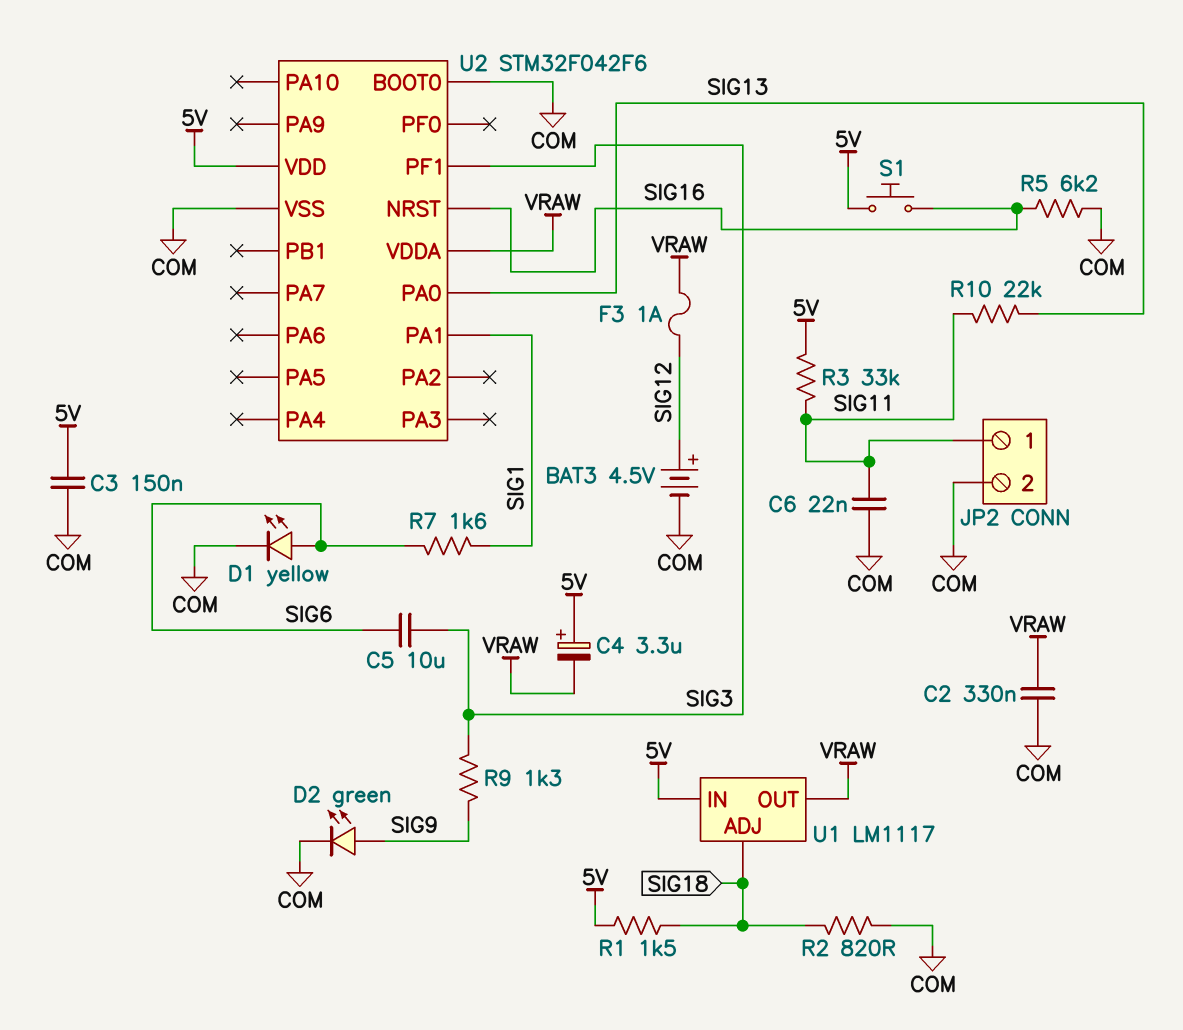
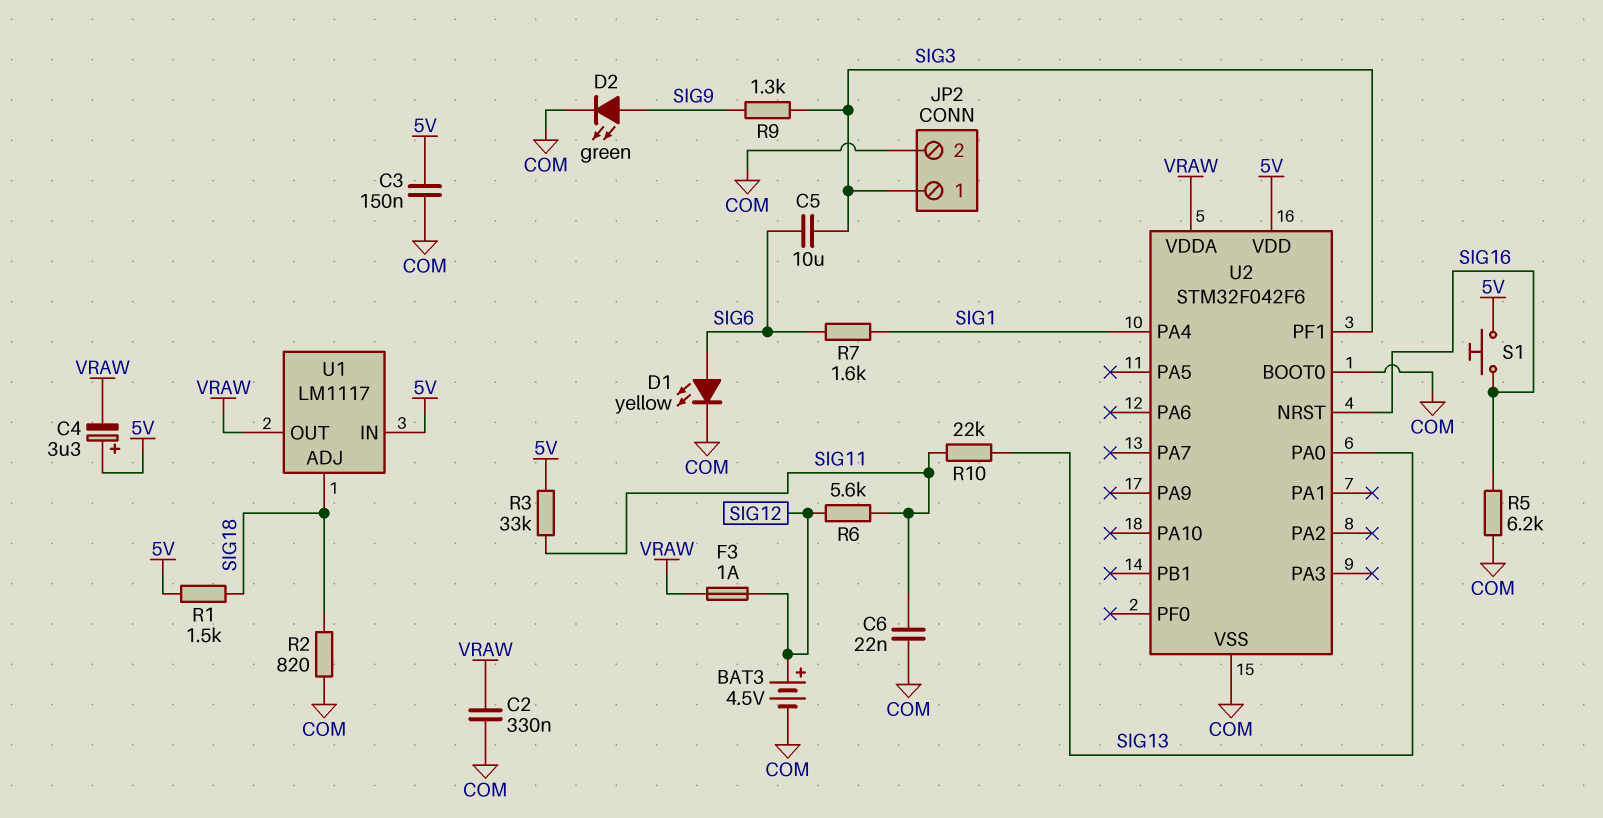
JP2 pin 1: SIG11 -> SIG3
R6: none -> 5.6k (SIG11, SIG12)
U2 pin PA1: SIG1 -> none
U2 pin PA4: none -> SIG1

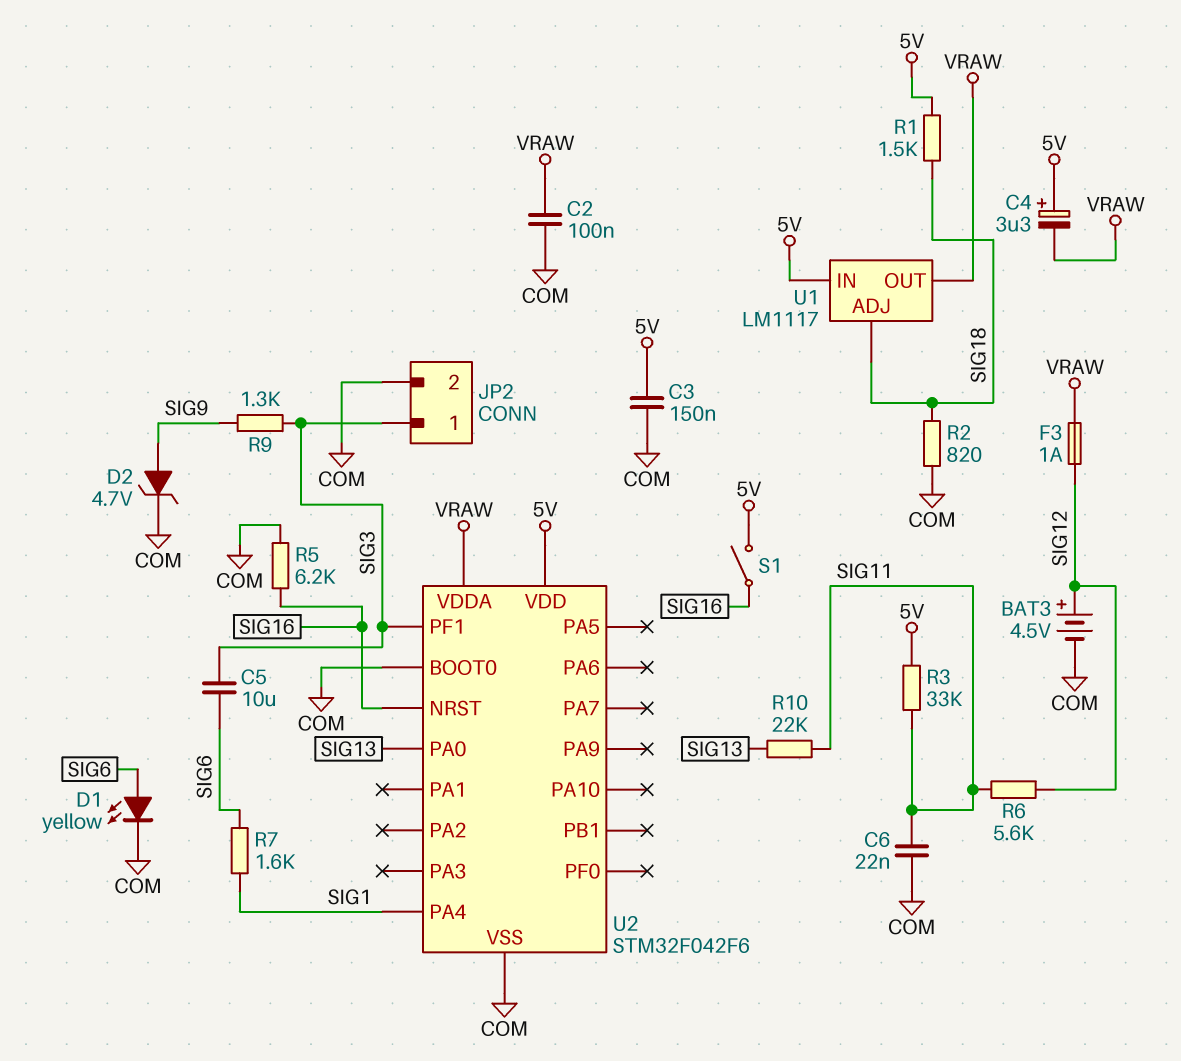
C2: 330nF (COM, VRAW) -> 100nF (COM, VRAW)
D2: LED green (A SIG9, K COM) -> zener 4.7V (A SIG9, K COM)
S1: button (5V, SIG16) -> switch (5V, SIG16)

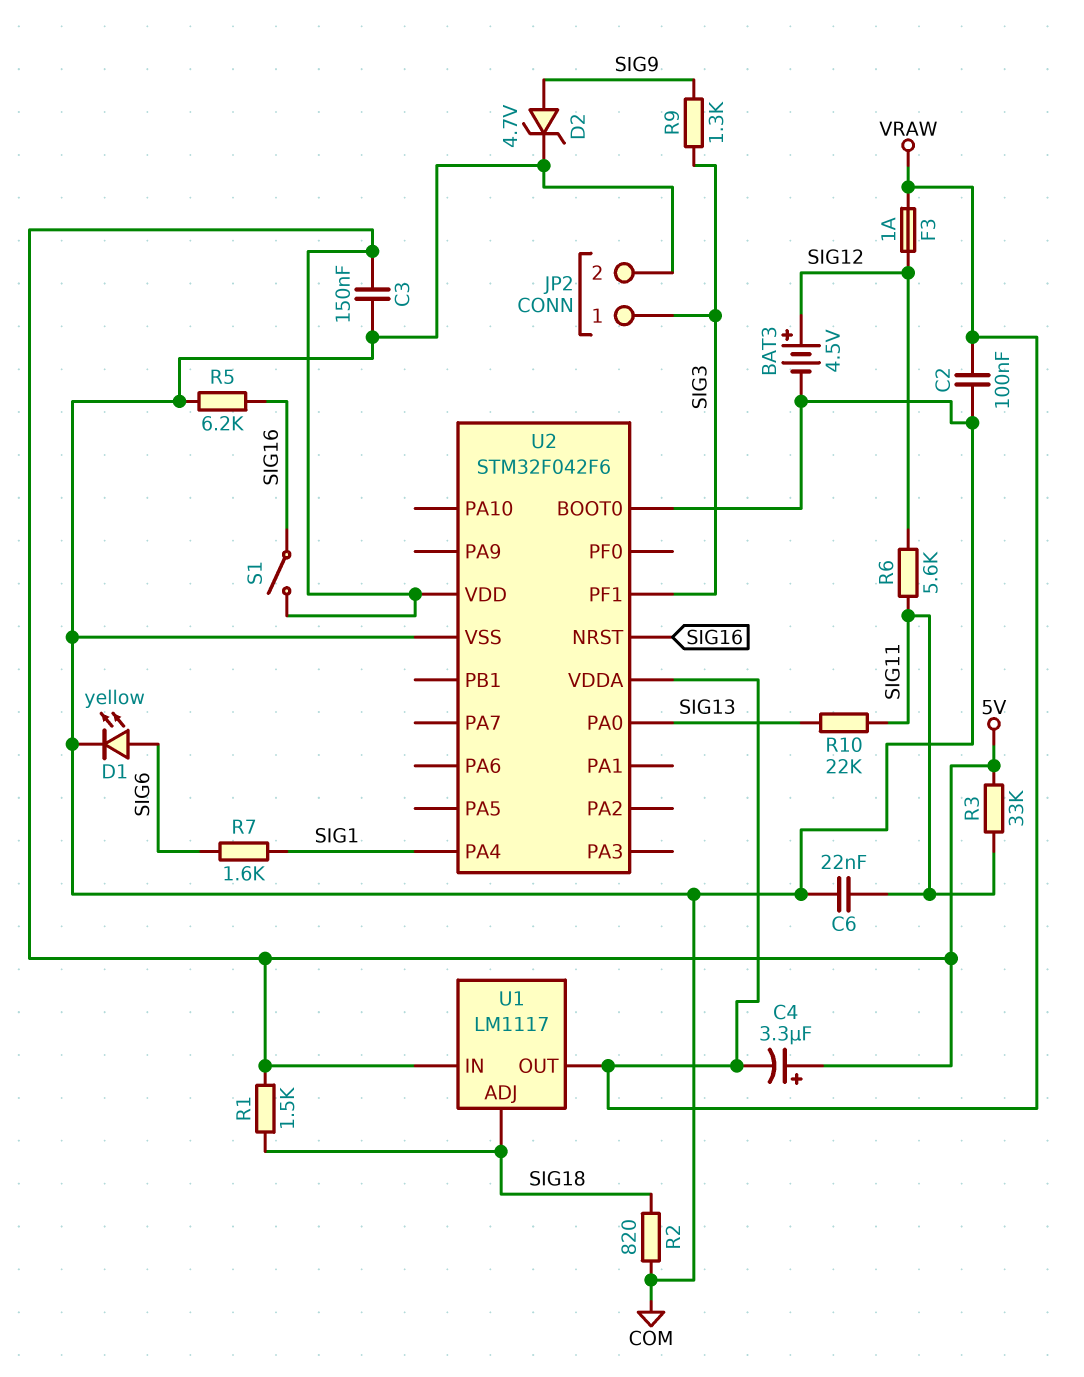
C5: 10uF (SIG3, SIG6) -> none

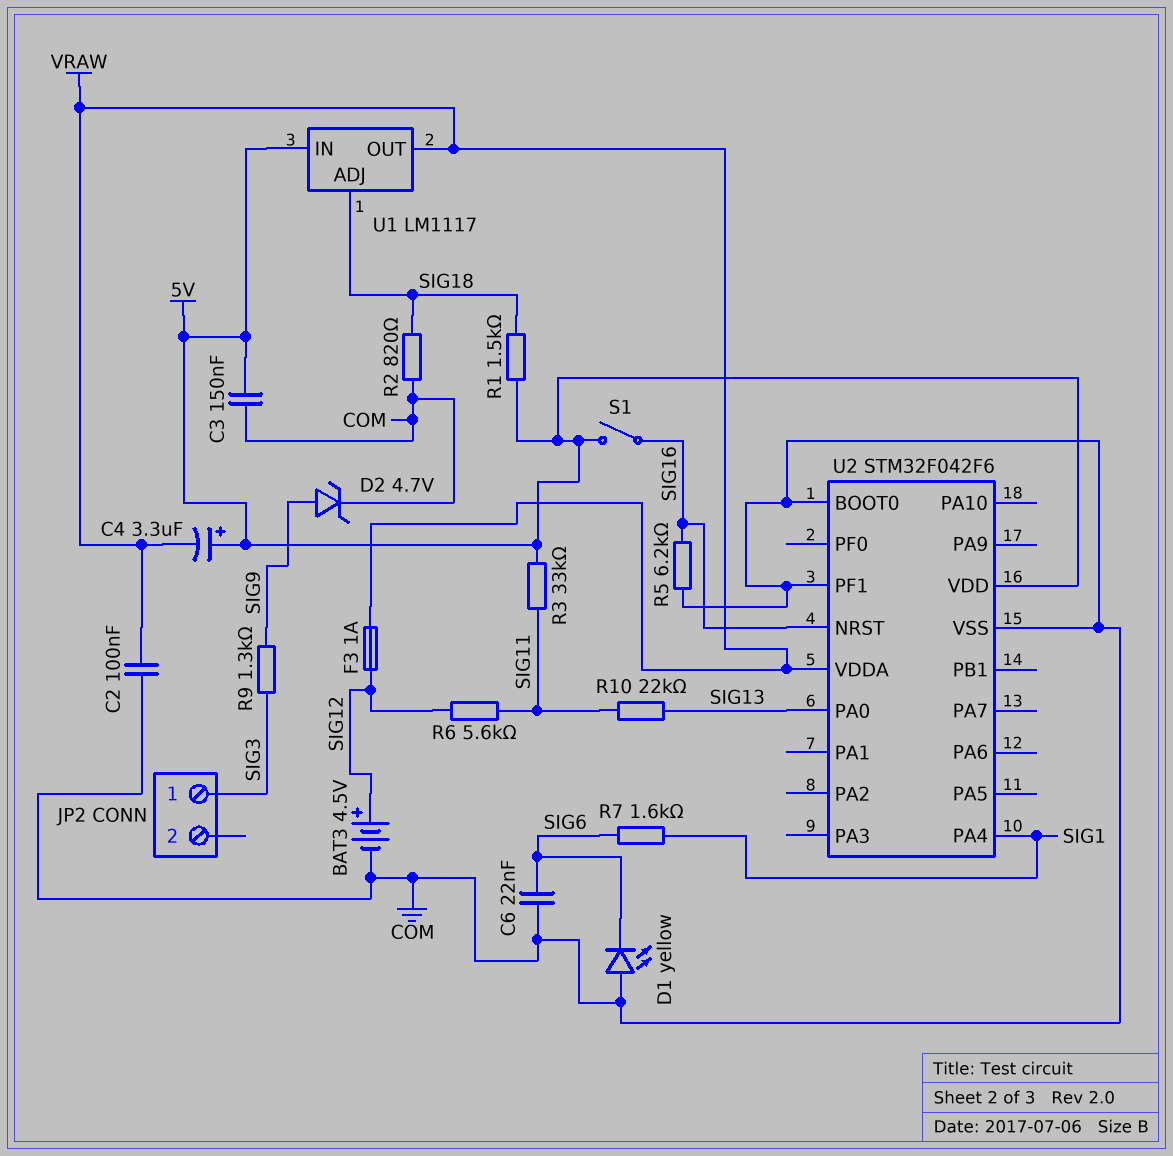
C6: 22nF (COM, SIG11) -> 22nF (COM, SIG6)
D1: LED yellow (A SIG6, K COM) -> LED yellow (A COM, K SIG6)
JP2 pin 2: COM -> none
U2 pin PF1: SIG3 -> COM

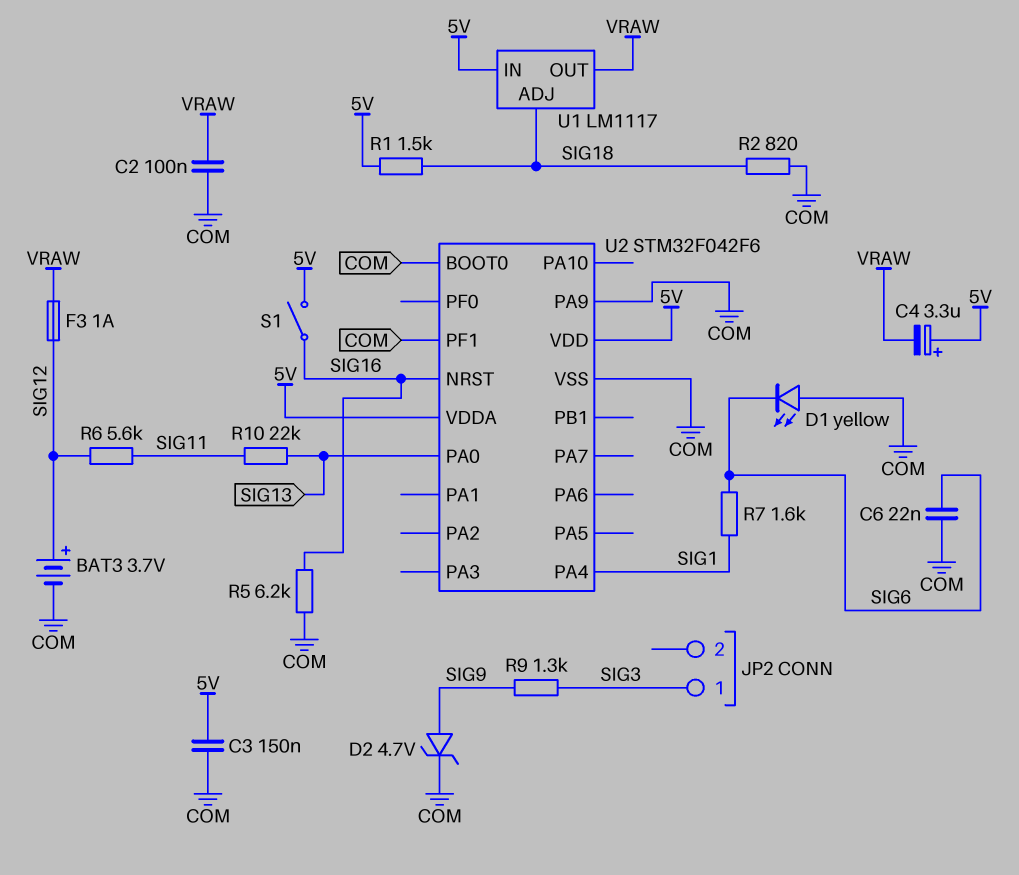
BAT3: 4.5V (plus SIG12, minus COM) -> 3.7V (plus SIG12, minus COM)
R3: 33k (5V, SIG11) -> none
U2 pin PA9: none -> COM
U2 pin VDDA: VRAW -> 5V

